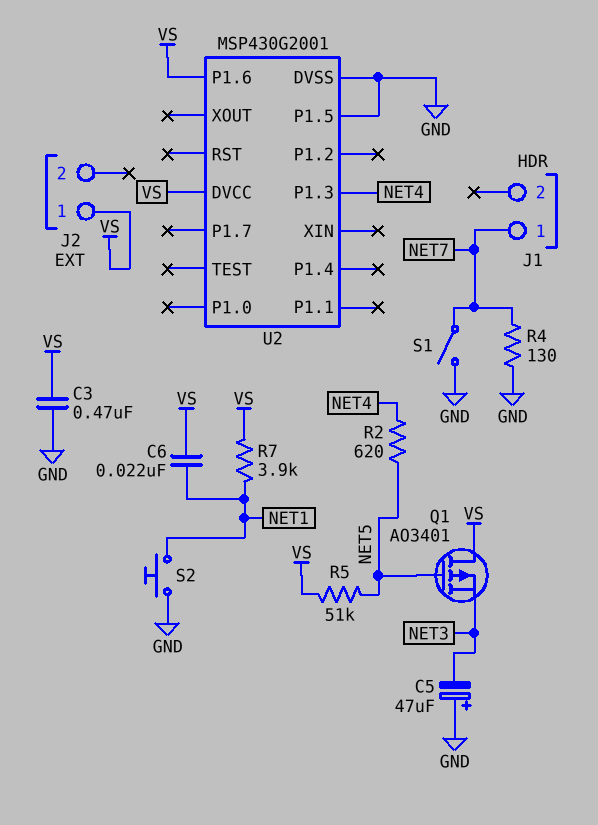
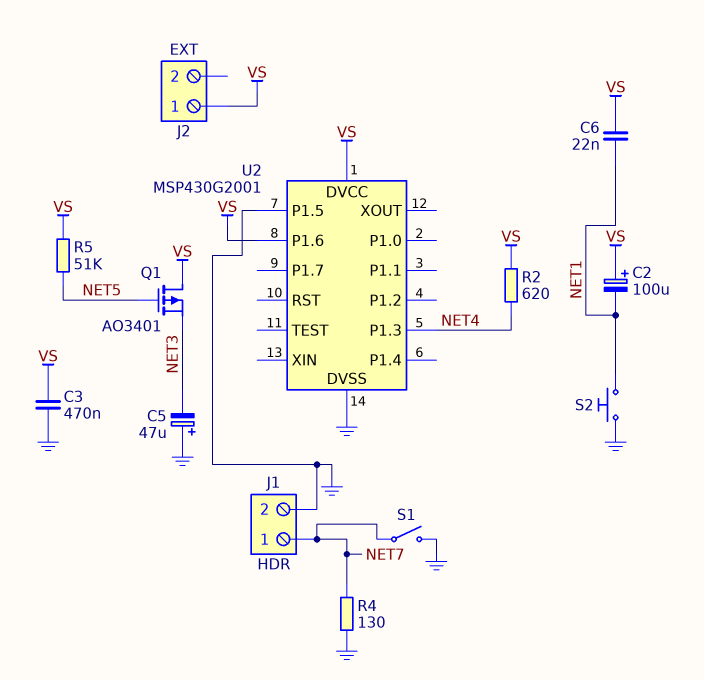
C2: none -> 100uF (plus VS, minus NET1)
J1 pin 2: none -> GND
R2: 620 (NET4, NET5) -> 620 (NET4, VS)
R7: 3.9k (NET1, VS) -> none

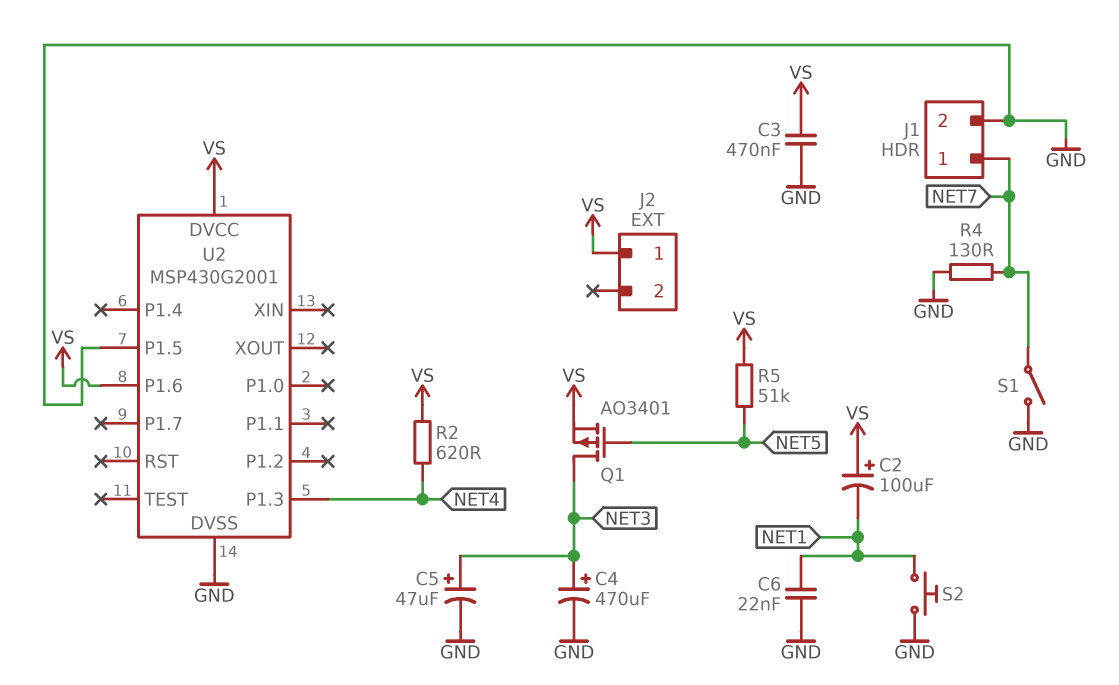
C4: none -> 470uF (plus NET3, minus GND)
C5: 47uF (plus GND, minus NET3) -> 47uF (plus NET3, minus GND)
C6: 22nF (NET1, VS) -> 22nF (GND, NET1)
Q1: PMOS AO3401 (G NET5, D VS, S NET3) -> PMOS AO3401 (G NET5, D NET3, S VS)

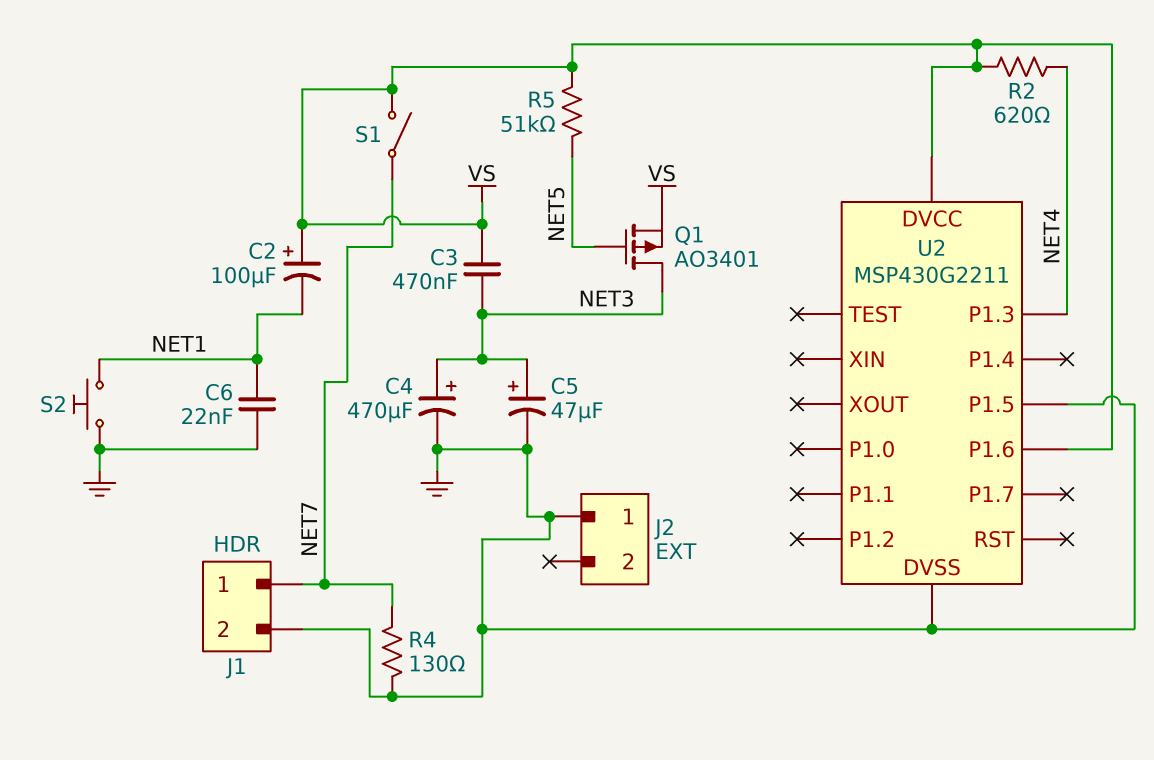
C3: 470nF (GND, VS) -> 470nF (NET3, VS)
J2 pin 1: VS -> GND
S1: switch (GND, NET7) -> switch (NET7, VS)
U2: MSP430G2001 -> MSP430G2211

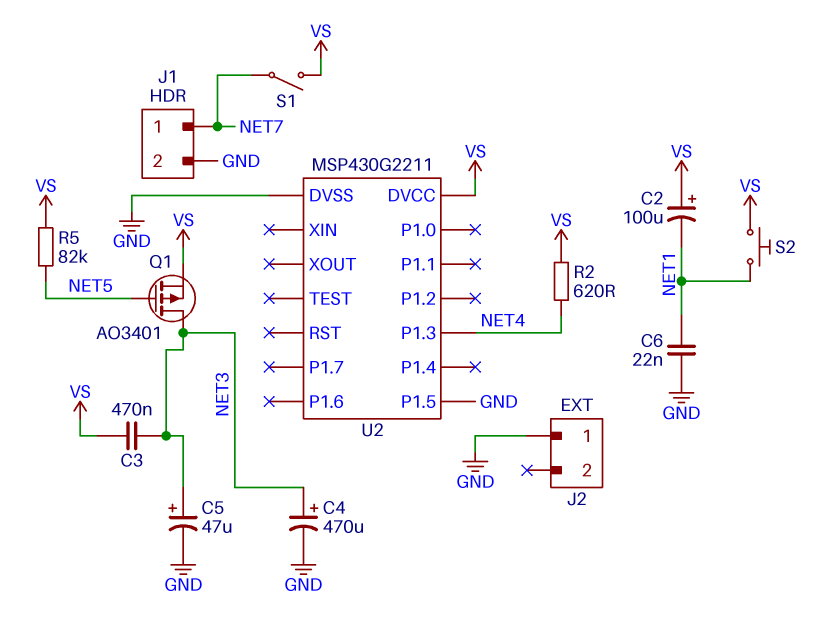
R4: 130 (GND, NET7) -> none
R5: 51k (NET5, VS) -> 82k (NET5, VS)
S2: button (GND, NET1) -> button (NET1, VS)
U2 pin P1.6: VS -> none

